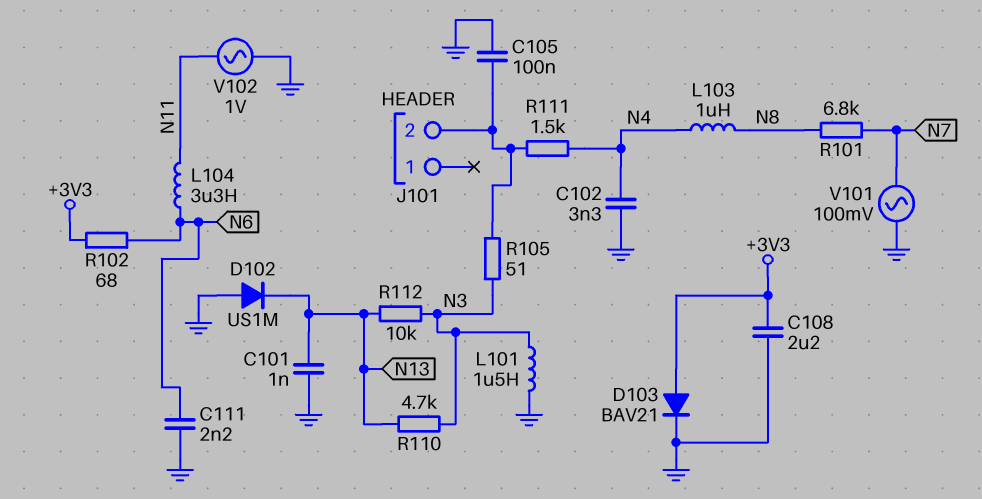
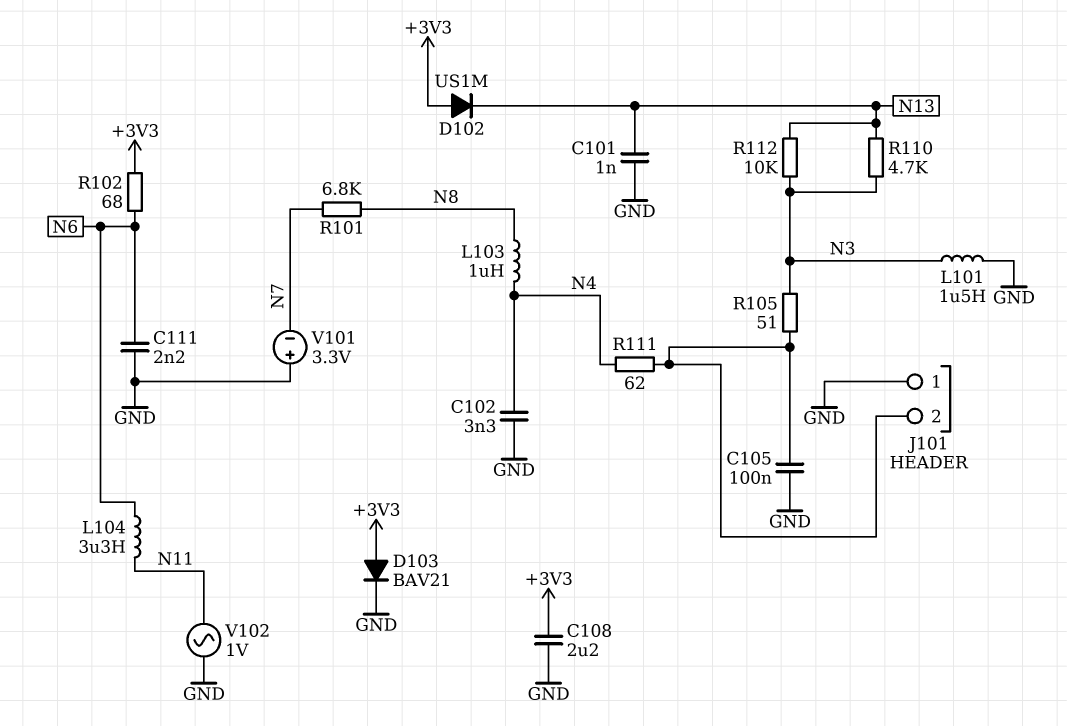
D102: diode US1M (A GND, K N13) -> diode US1M (A +3V3, K N13)
J101 pin 1: none -> GND
R111: 1.5k (J101/2, N4) -> 62 (J101/2, N4)
V101: AC 100mV (GND, N7) -> 3.3V (plus GND, minus N7)

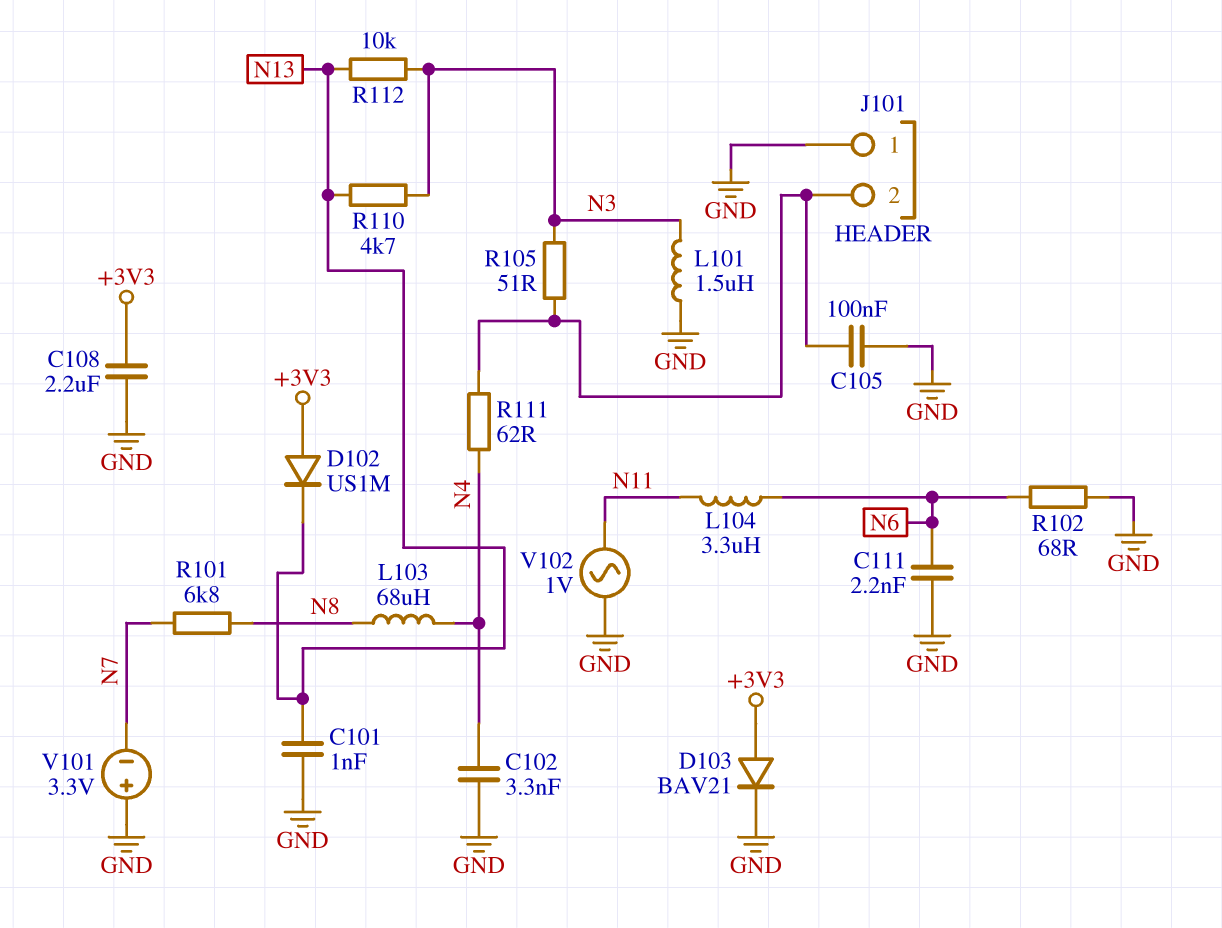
L103: 1uH (N4, N8) -> 68uH (N4, N8)
R102: 68 (+3V3, N6) -> 68 (GND, N6)

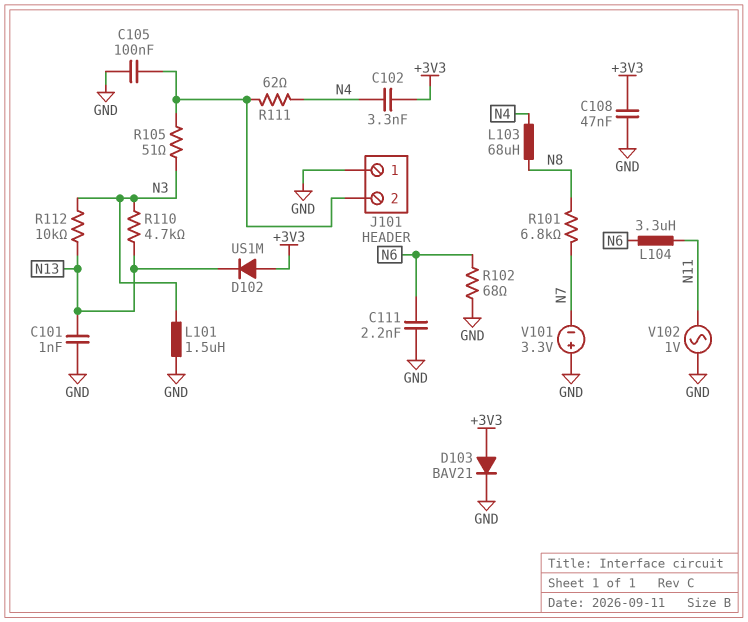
C102: 3.3nF (GND, N4) -> 3.3nF (+3V3, N4)
C108: 2.2uF (+3V3, GND) -> 47nF (+3V3, GND)

